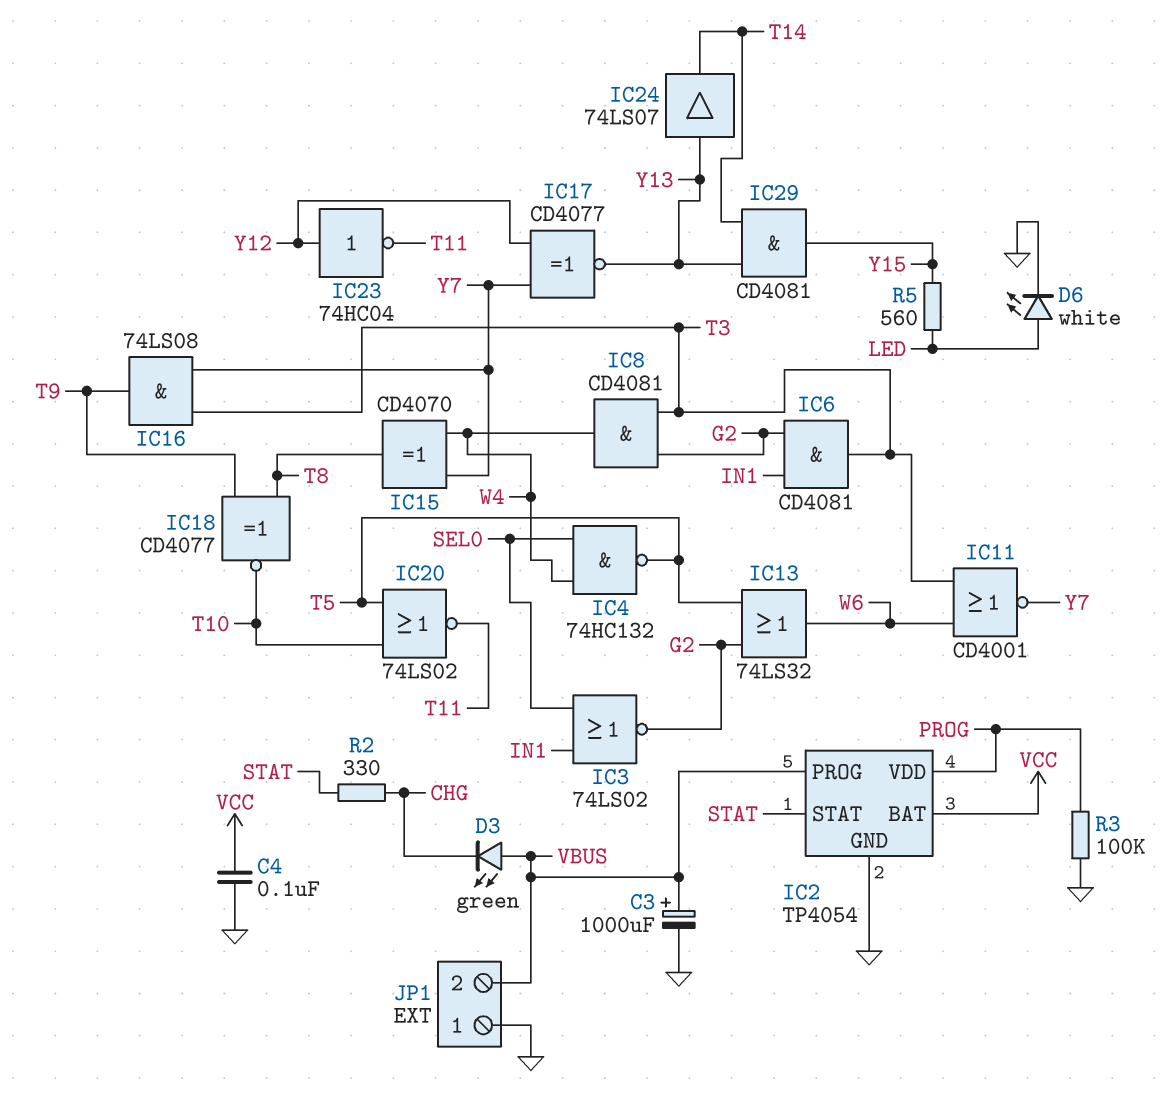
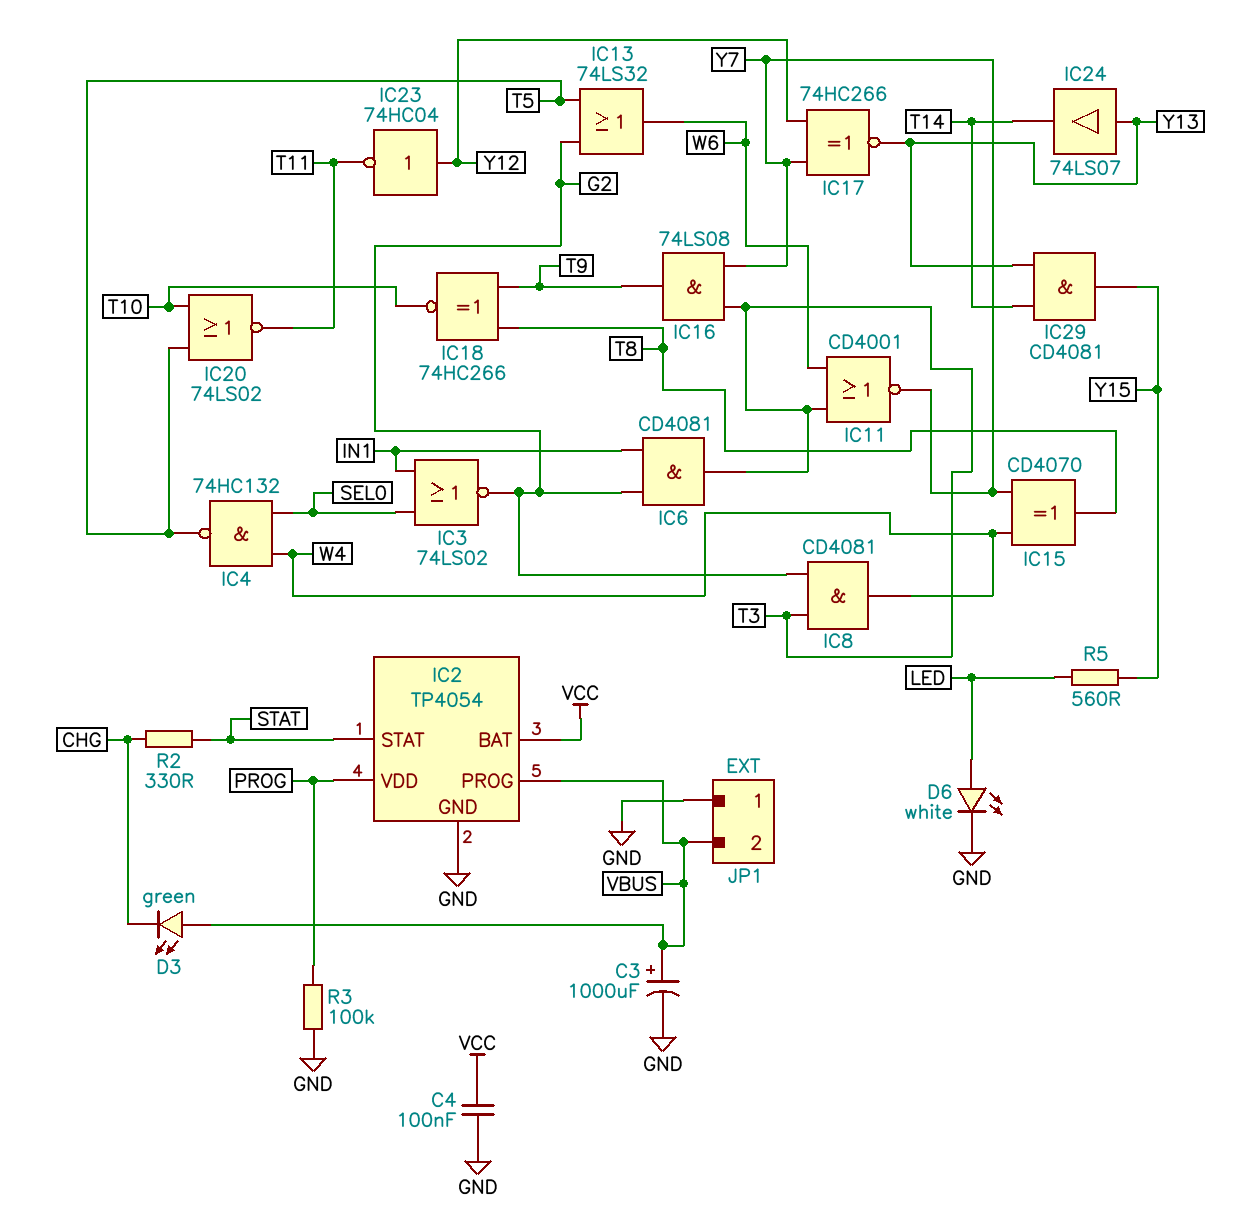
IC17: XNOR CD4077 (in Y7, in Y12, out Y13) -> XNOR 74HC266 (in Y7, in Y12, out Y13)
IC18: XNOR CD4077 (in T8, in T9, out T10) -> XNOR 74HC266 (in T8, in T9, out T10)

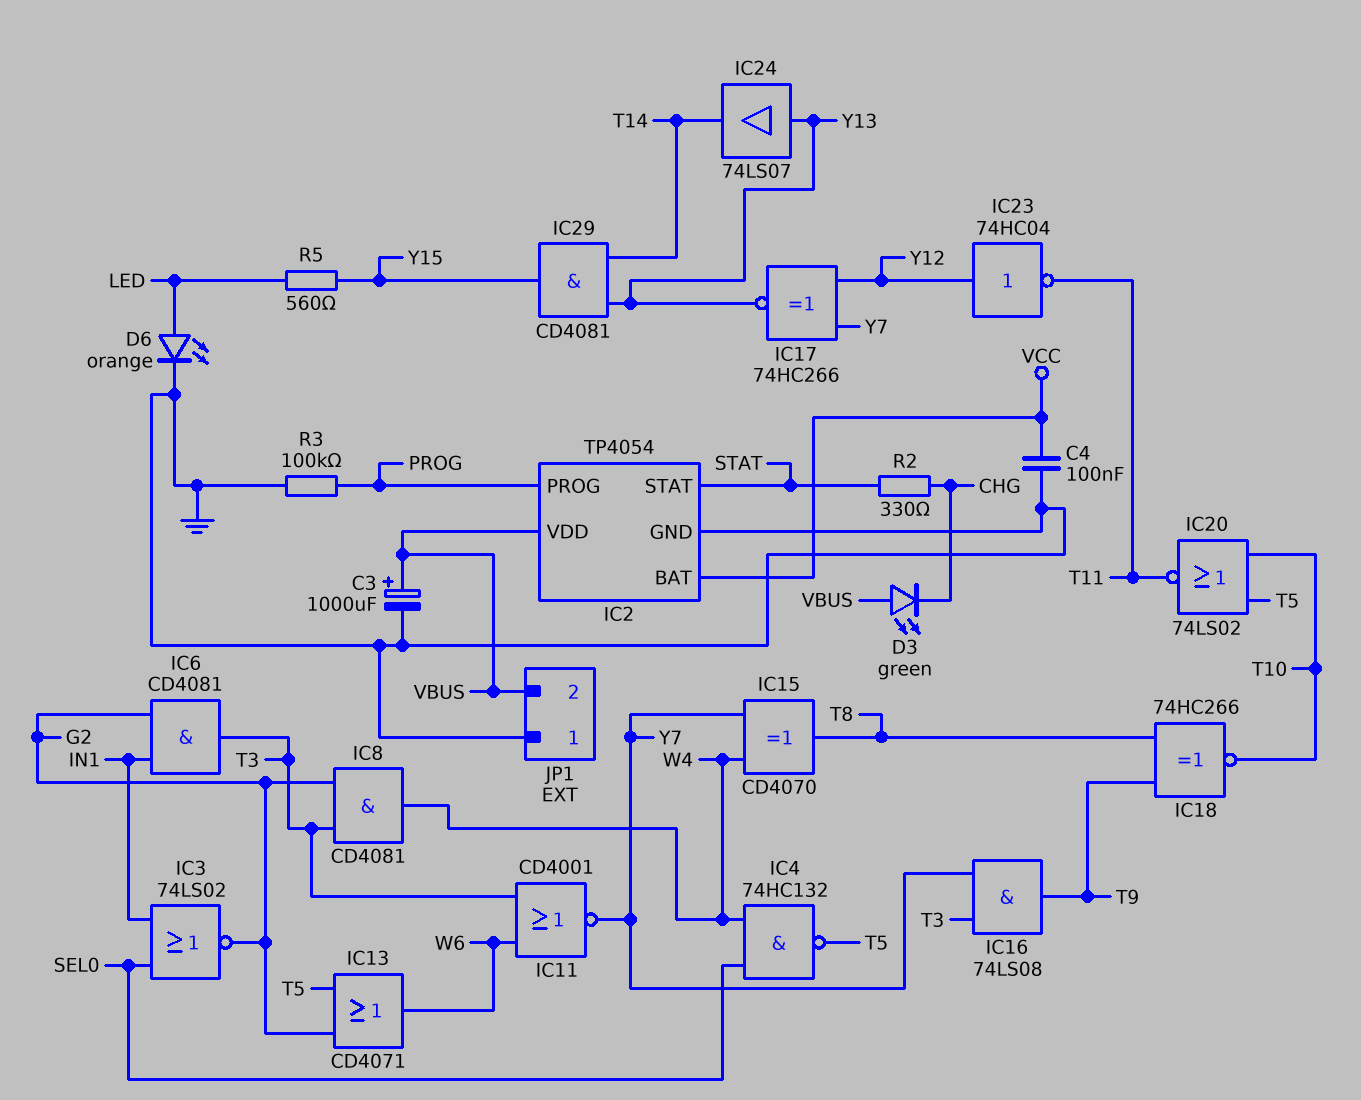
D6: LED white (A LED, K GND) -> LED orange (A LED, K GND)
IC2 pin PROG: VBUS -> PROG
IC2 pin VDD: PROG -> VBUS
IC13: OR 74LS32 (in G2, in T5, out W6) -> OR CD4071 (in G2, in T5, out W6)

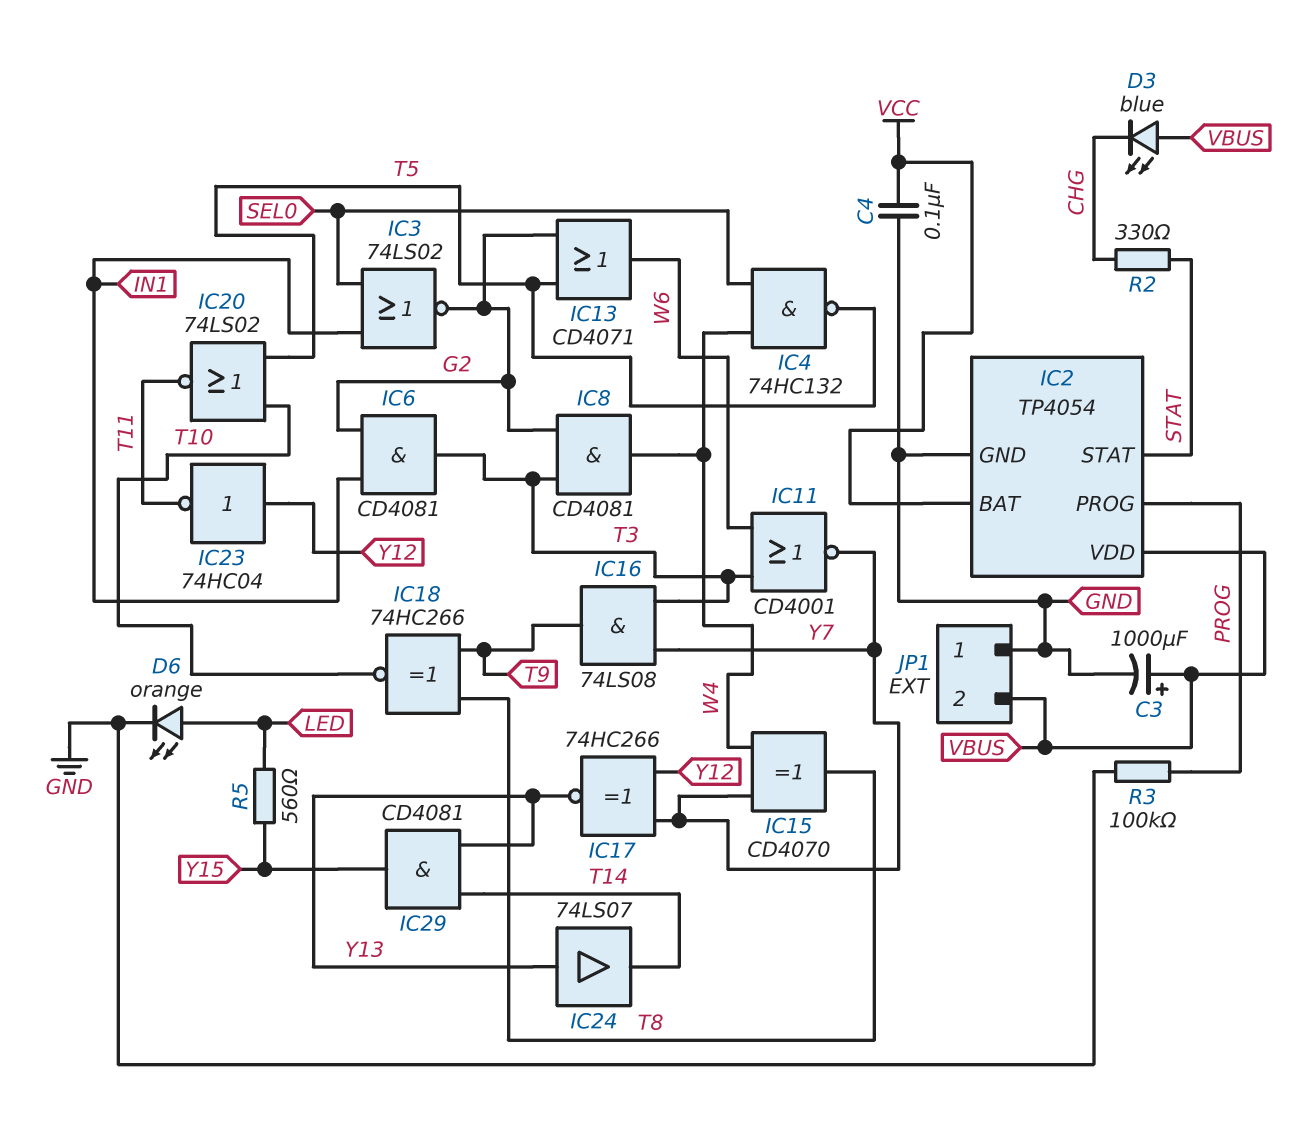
D3: LED green (A VBUS, K CHG) -> LED blue (A VBUS, K CHG)

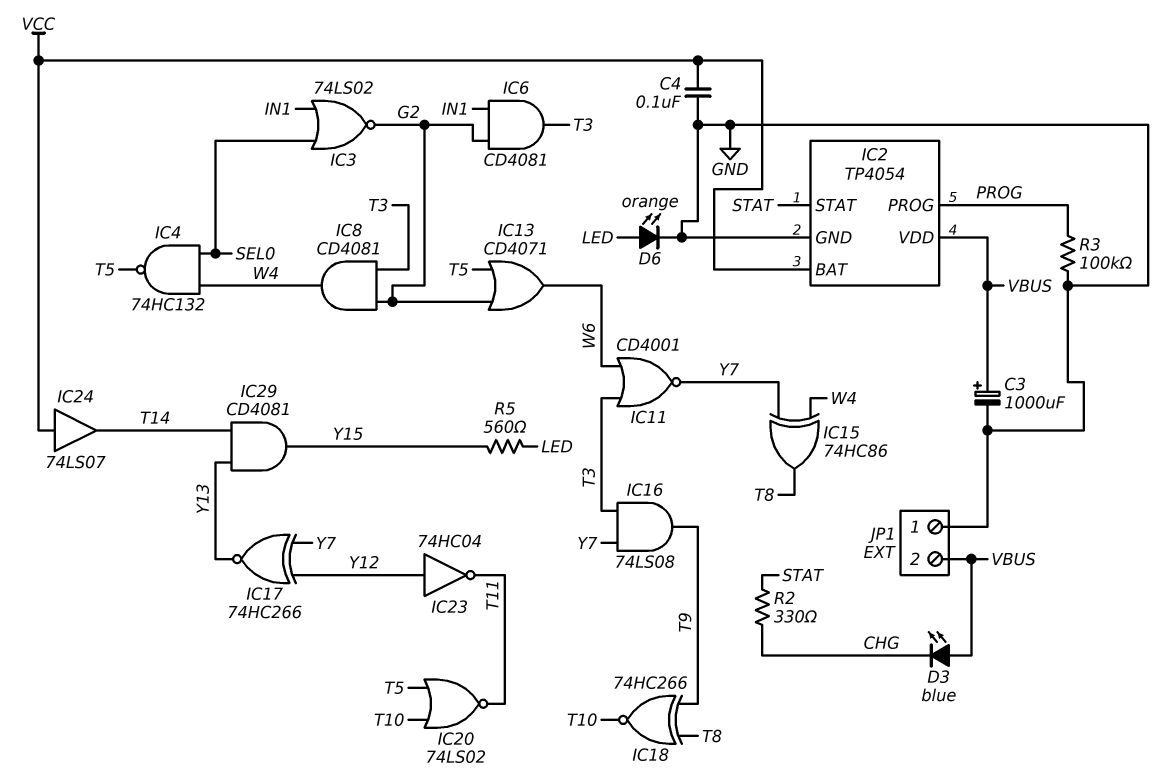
IC15: XOR CD4070 (in W4, in Y7, out T8) -> XOR 74HC86 (in W4, in Y7, out T8)
IC24: buffer 74LS07 (in Y13, out T14) -> buffer 74LS07 (in VCC, out T14)

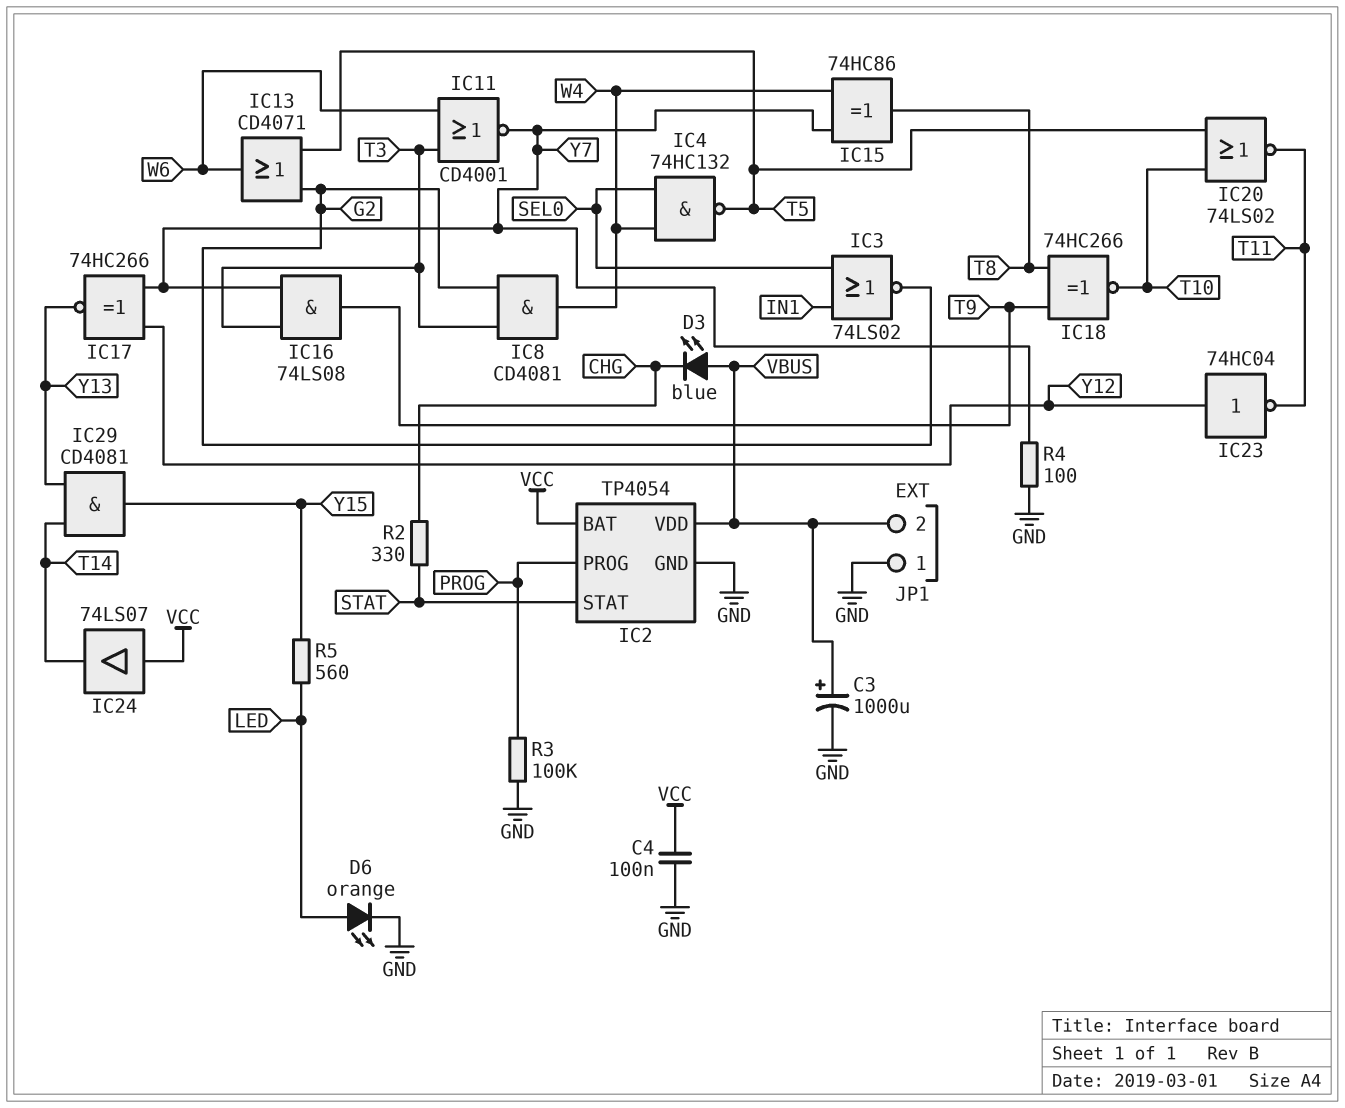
IC6: AND CD4081 (in G2, in IN1, out T3) -> none
R4: none -> 100 (GND, Y7)

